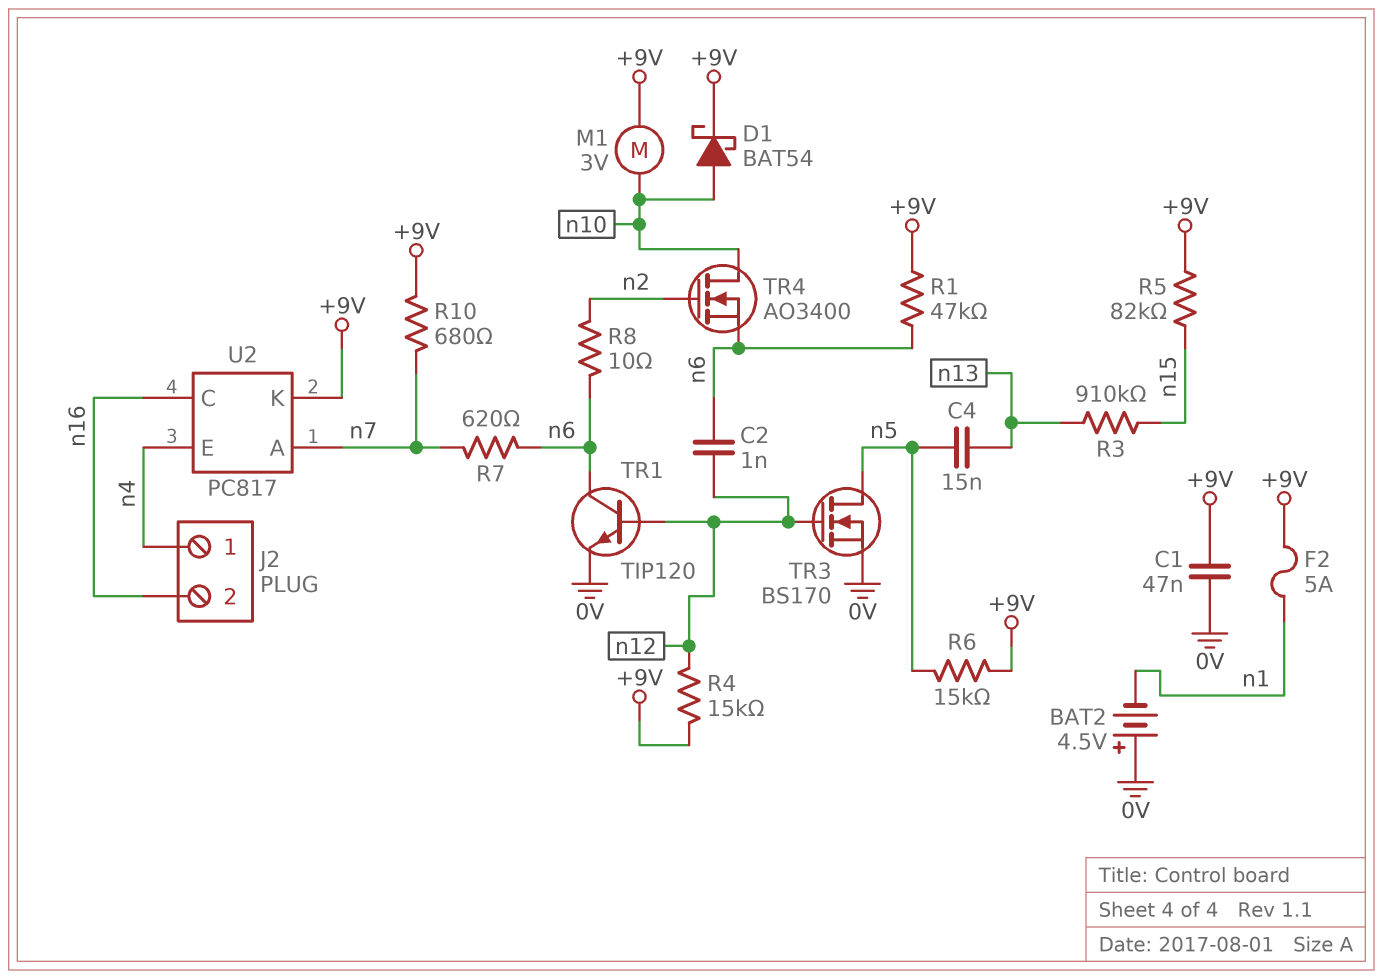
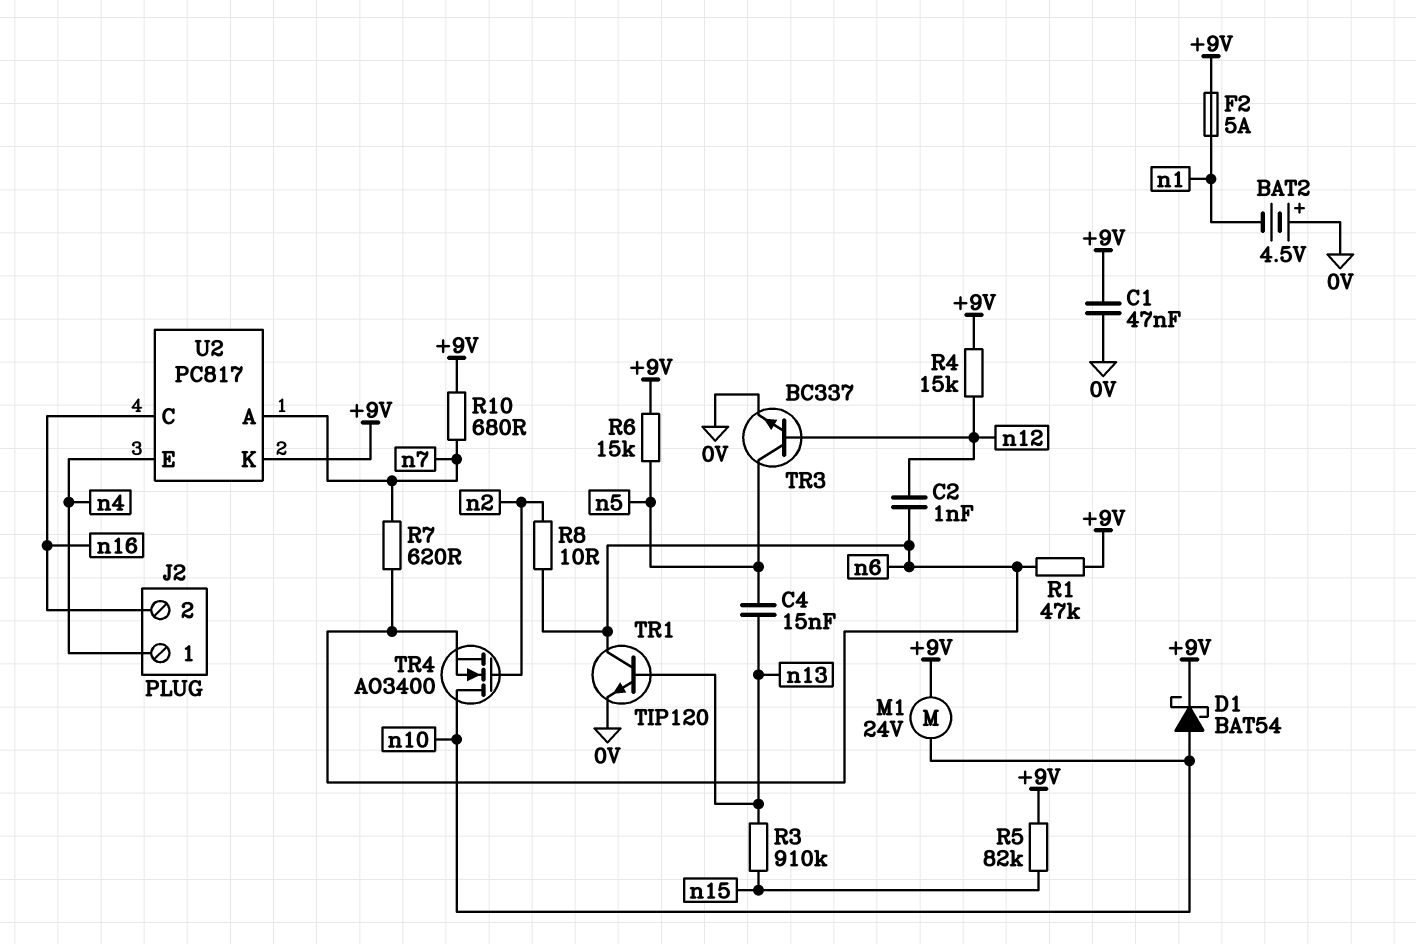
M1: motor 3V (+9V, n10) -> motor 24V (+9V, n10)
TR1: NPN TIP120 (B n12, C n6, E 0V) -> NPN TIP120 (B n13, C n6, E 0V)
TR3: NMOS BS170 (G n12, D n5, S 0V) -> NPN BC337 (B n12, C n5, E 0V)

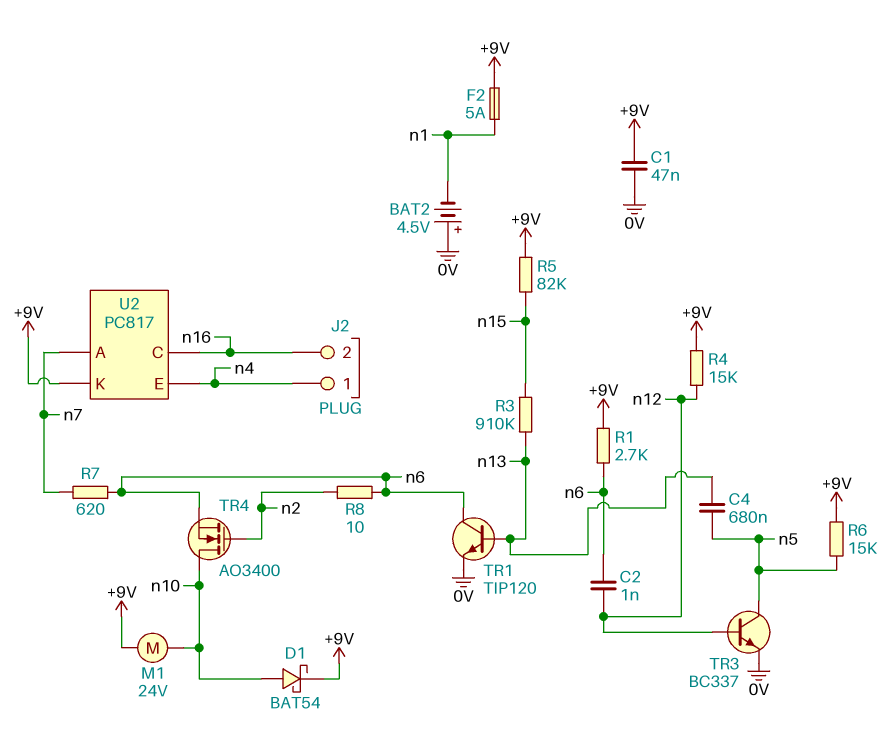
C4: 15nF (n5, n13) -> 680nF (n5, n13)
R1: 47k (+9V, n6) -> 2.7k (+9V, n6)
R10: 680 (+9V, n7) -> none

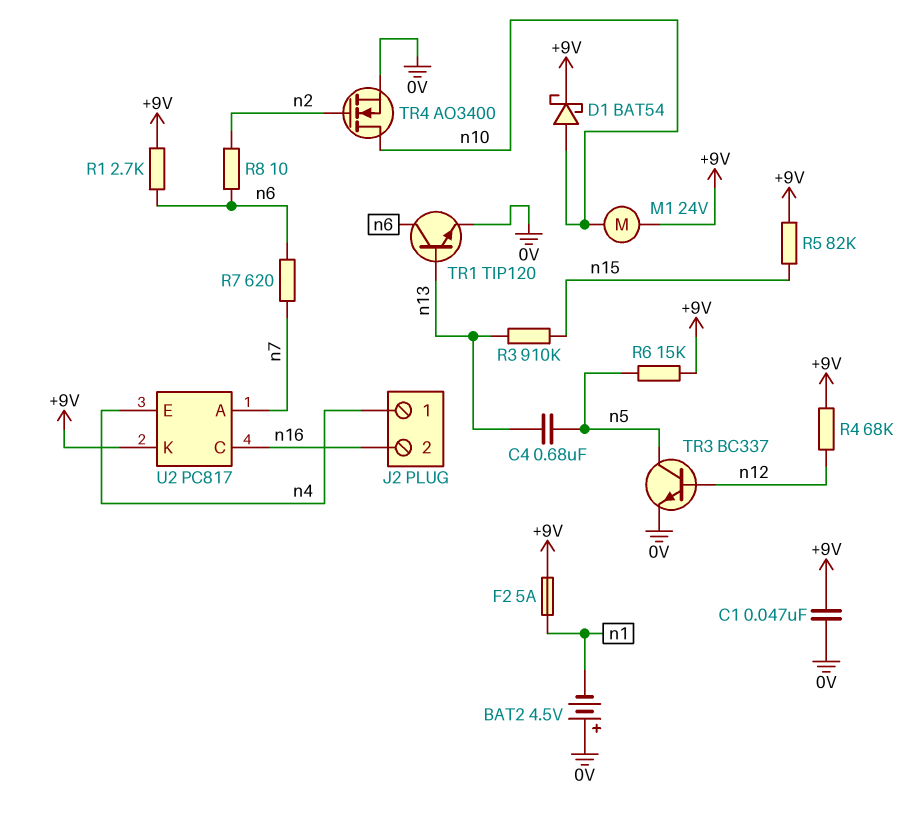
C2: 1nF (n6, n12) -> none
R4: 15k (+9V, n12) -> 68k (+9V, n12)
TR4: NMOS AO3400 (G n2, D n10, S n6) -> NMOS AO3400 (G n2, D n10, S 0V)

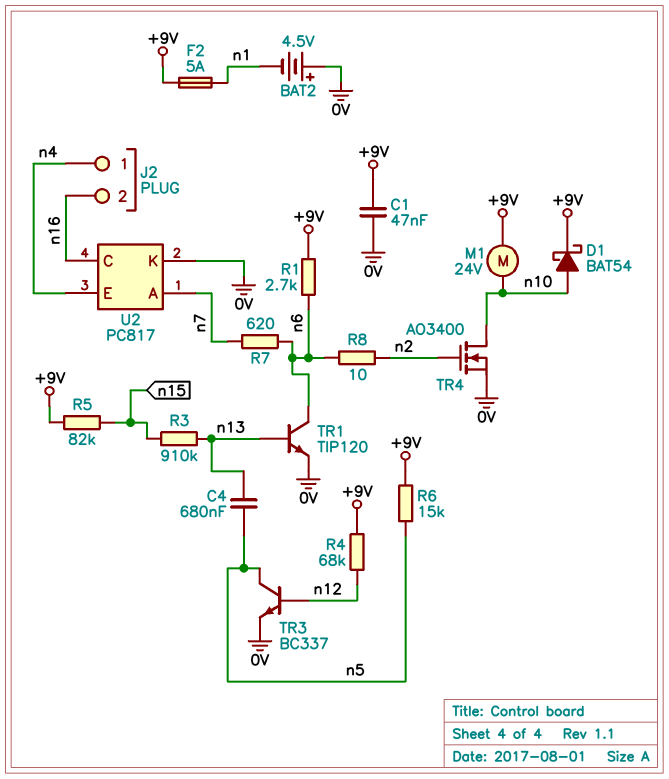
U2 pin K: +9V -> 0V

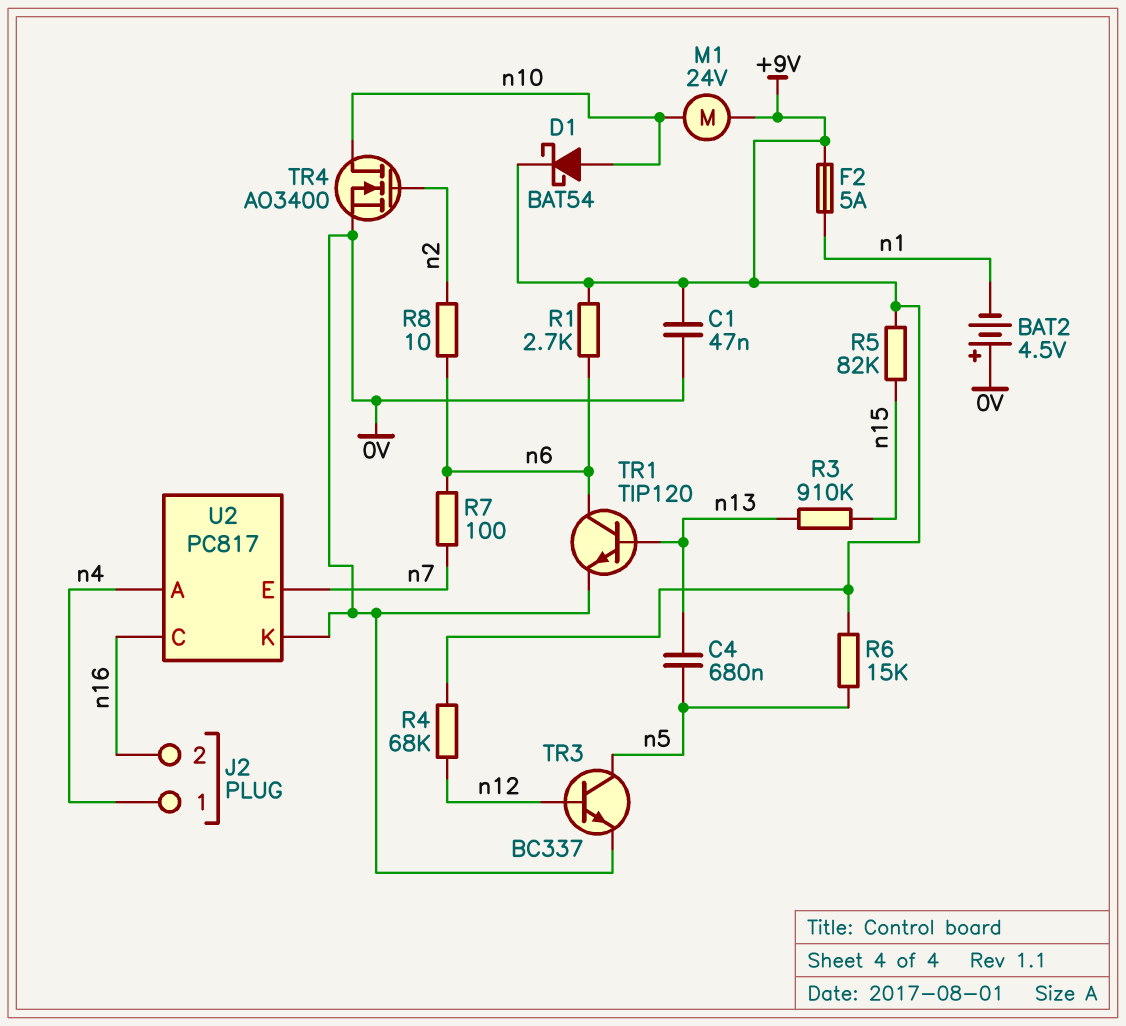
R7: 620 (n6, n7) -> 100 (n6, n7)
U2 pin A: n7 -> n4
U2 pin E: n4 -> n7

